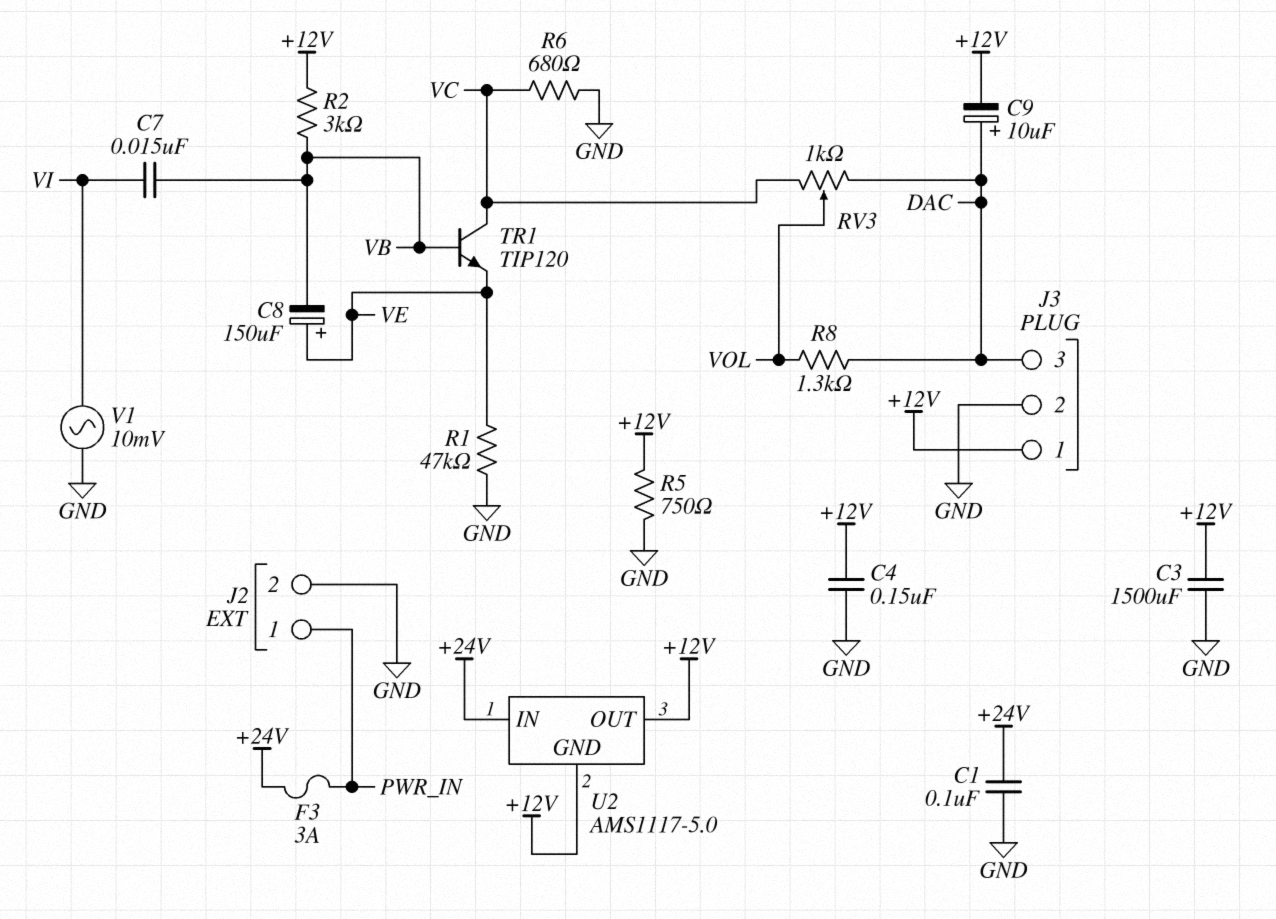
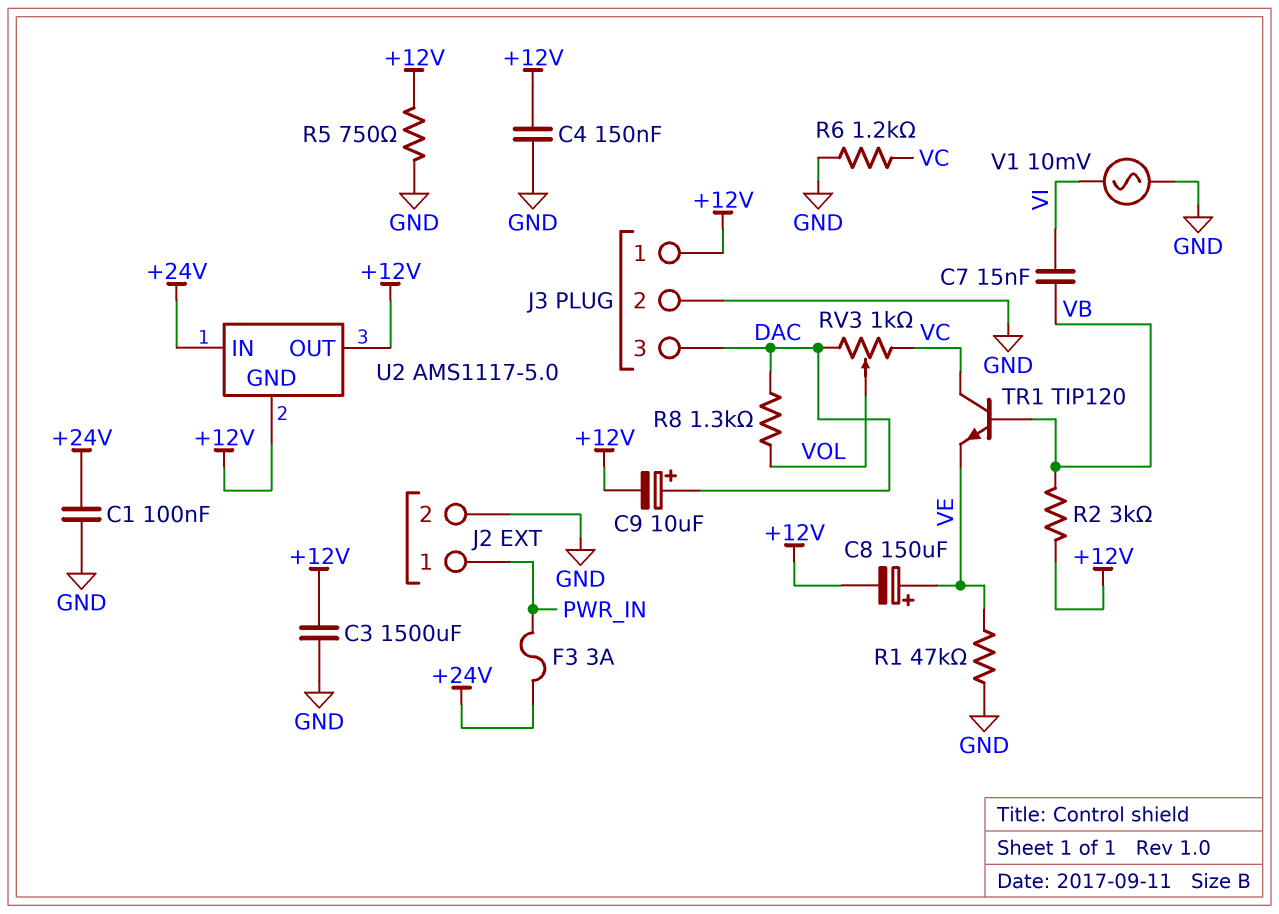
C8: 150uF (plus VE, minus VB) -> 150uF (plus VE, minus +12V)
R6: 680 (GND, VC) -> 1.2k (GND, VC)

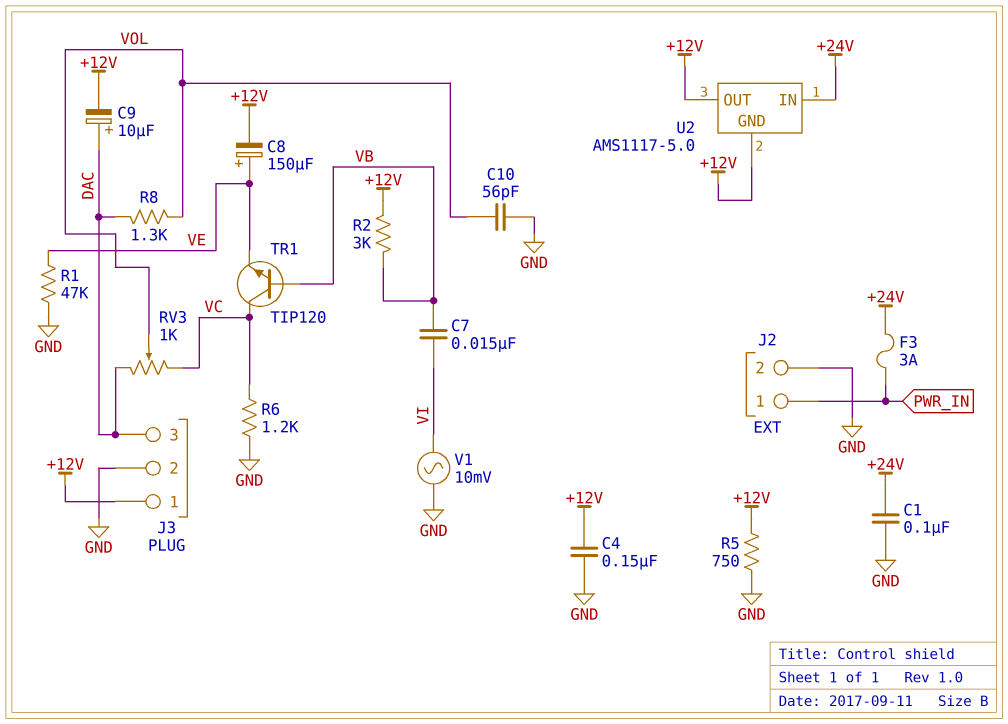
C3: 1500uF (+12V, GND) -> none
C10: none -> 56pF (GND, VOL)

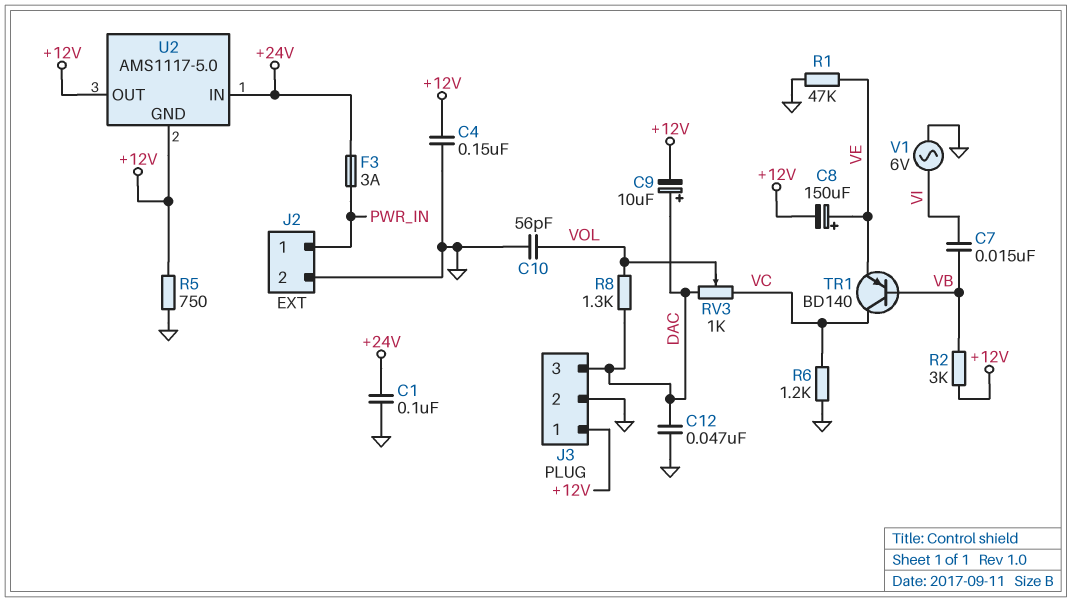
C12: none -> 47nF (DAC, GND)
TR1: NPN TIP120 (B VB, C VC, E VE) -> PNP BD140 (B VB, C VC, E VE)
V1: AC 10mV (GND, VI) -> AC 6V (GND, VI)

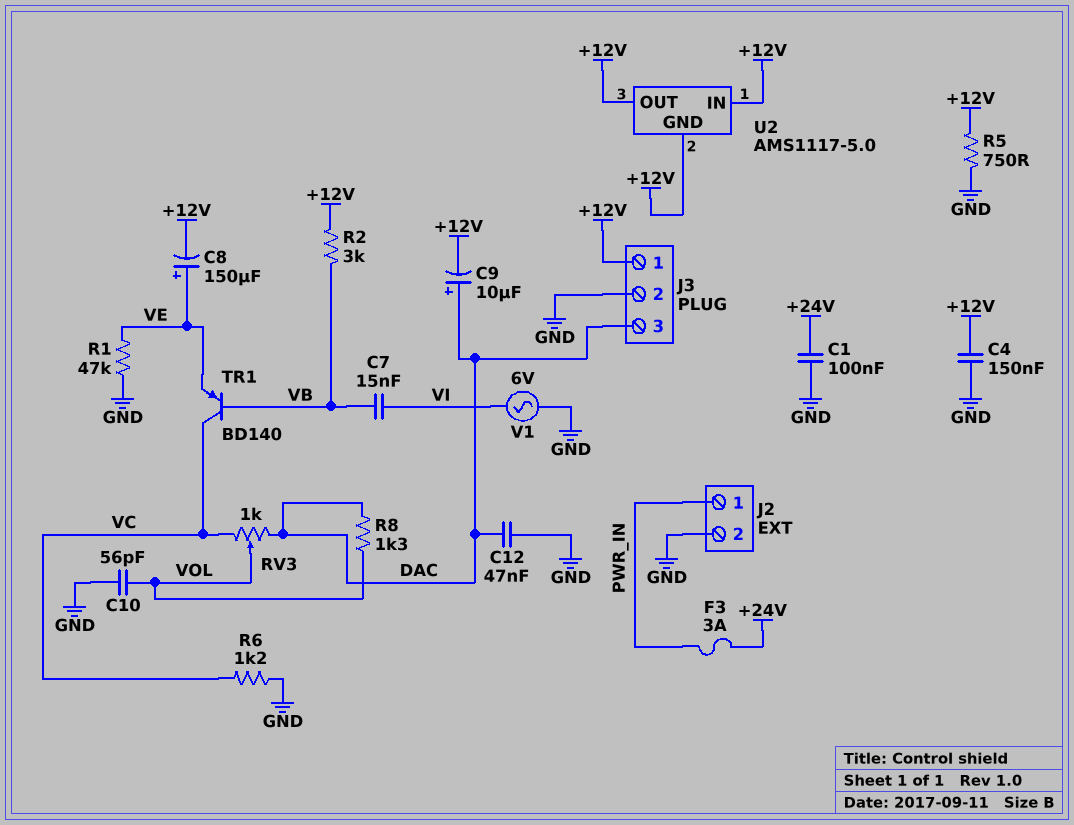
U2 pin IN: +24V -> +12V

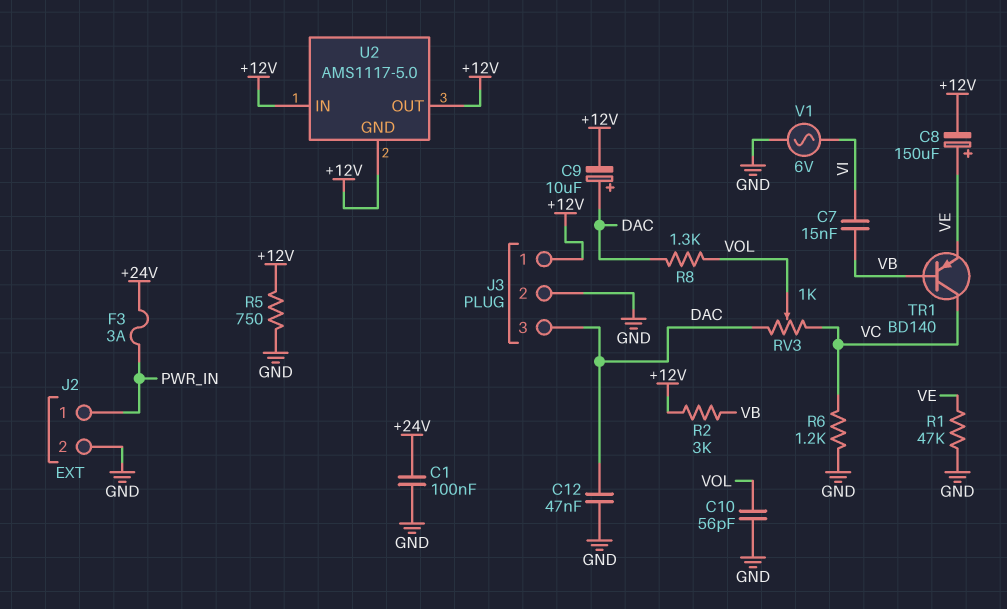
C4: 150nF (+12V, GND) -> none

